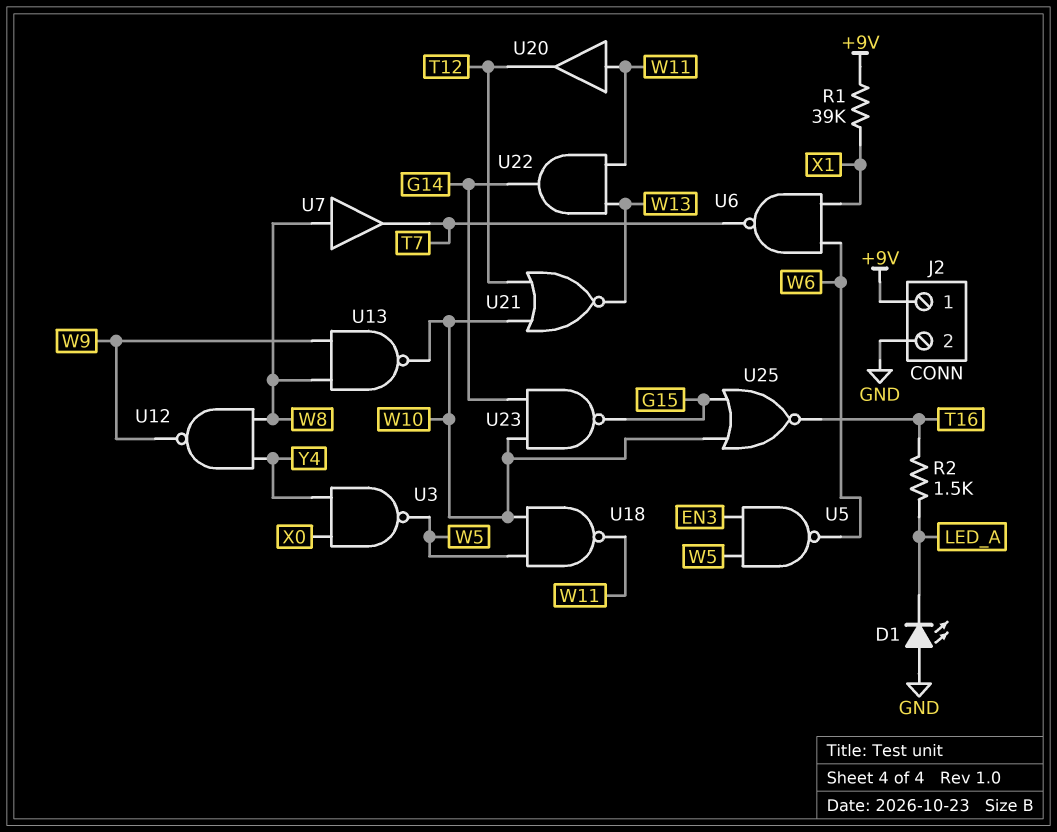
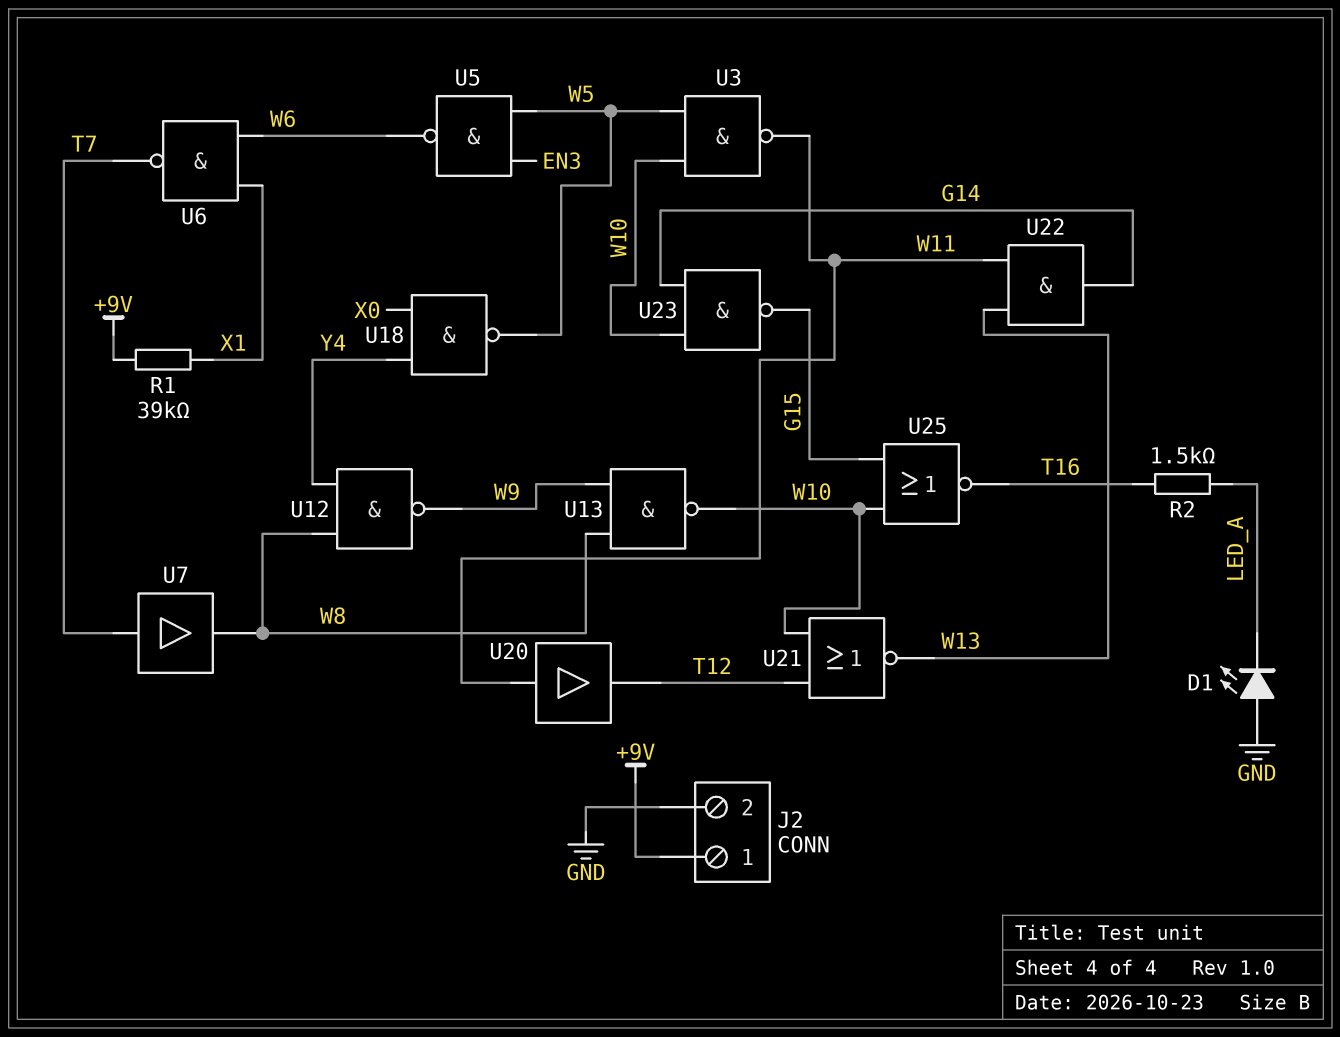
U3: NAND (in X0, in Y4, out W5) -> NAND (in W5, in W10, out W11)
U7: buffer (in W8, out T7) -> buffer (in T7, out W8)
U18: NAND (in W5, in W10, out W11) -> NAND (in X0, in Y4, out W5)

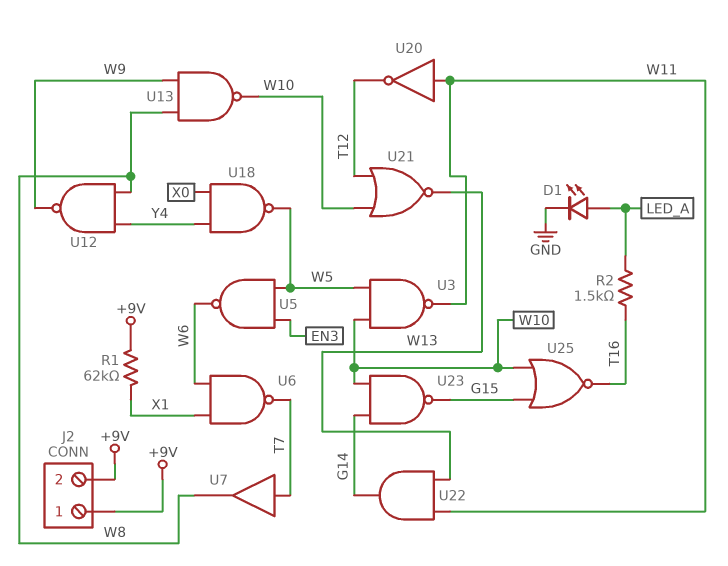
D1: LED (A GND, K LED_A) -> LED (A LED_A, K GND)
J2 pin 2: GND -> +9V
R1: 39k (+9V, X1) -> 62k (+9V, X1)
U20: buffer (in W11, out T12) -> NOT (in W11, out T12)

